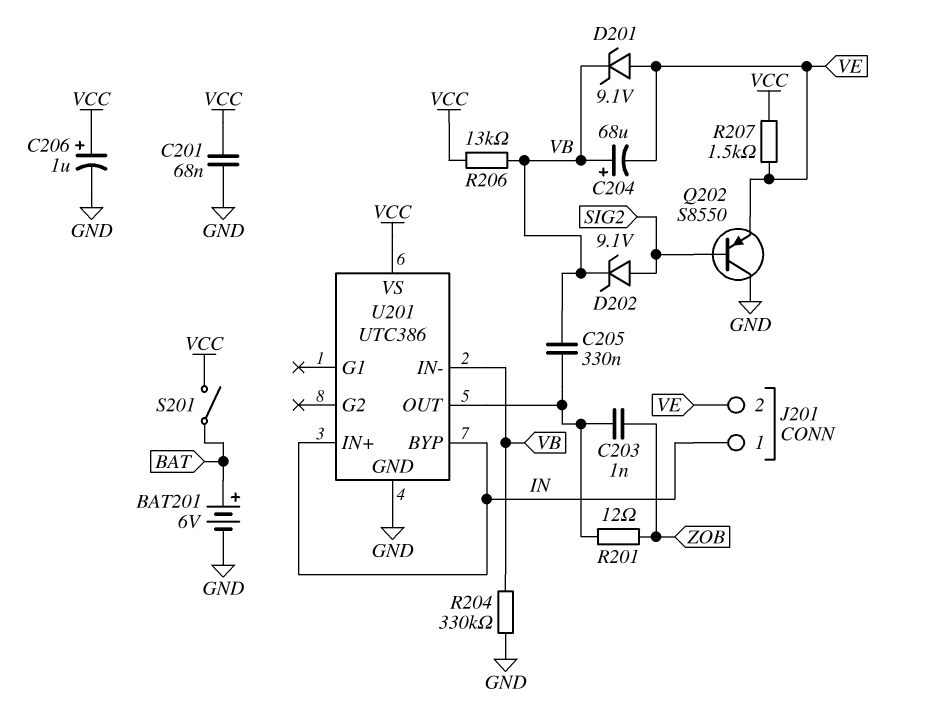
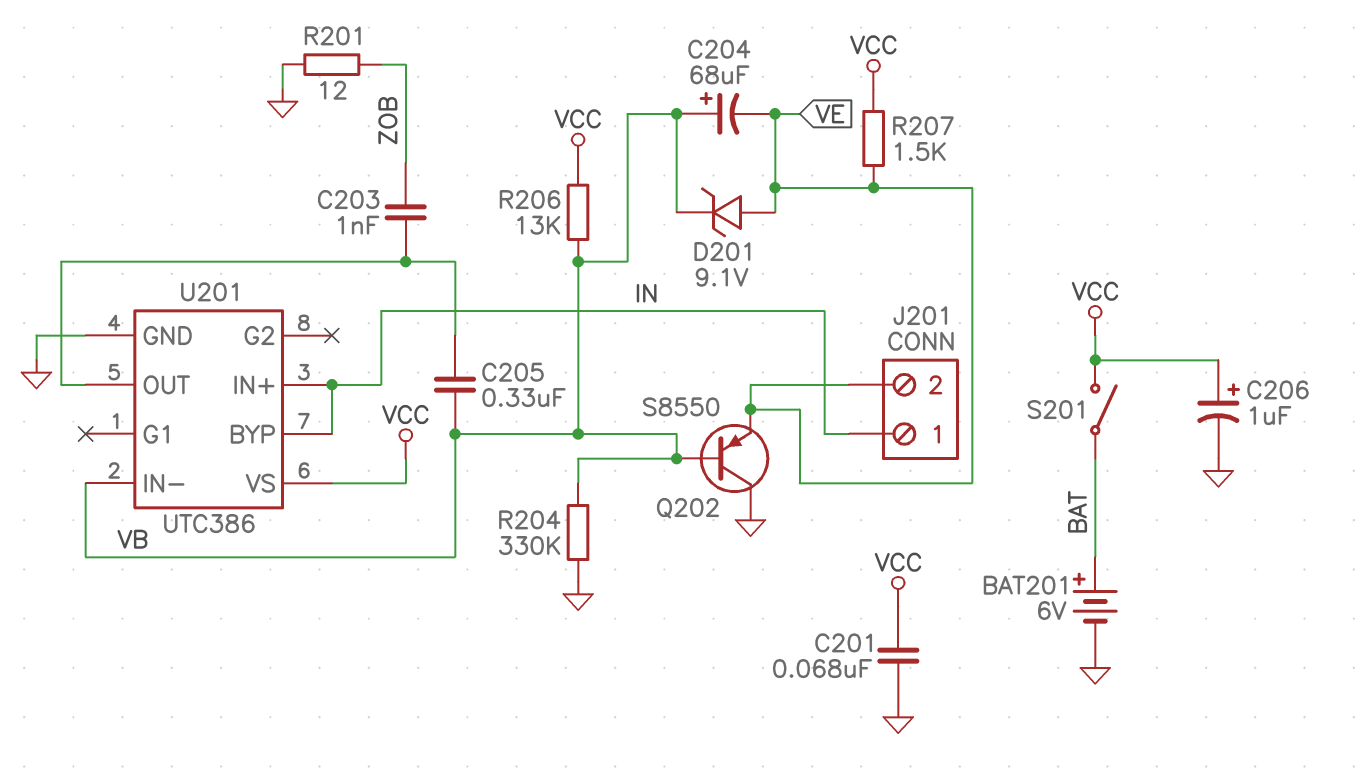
D202: zener 9.1V (A SIG2, K VB) -> none
Q202: PNP S8550 (B SIG2, C GND, E VE) -> PNP S8550 (B VB, C GND, E VE)
R201: 12 (U201/OUT, ZOB) -> 12 (GND, ZOB)

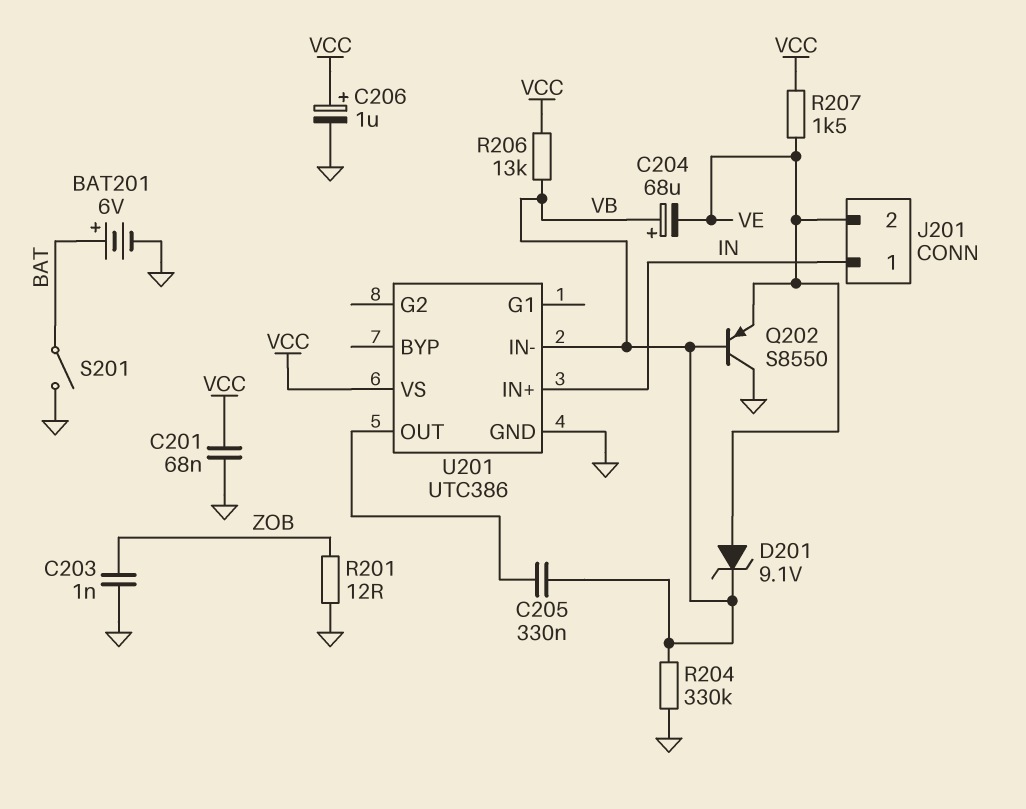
C203: 1nF (U201/OUT, ZOB) -> 1nF (GND, ZOB)
S201: switch (BAT, VCC) -> switch (BAT, GND)
U201 pin BYP: IN -> none

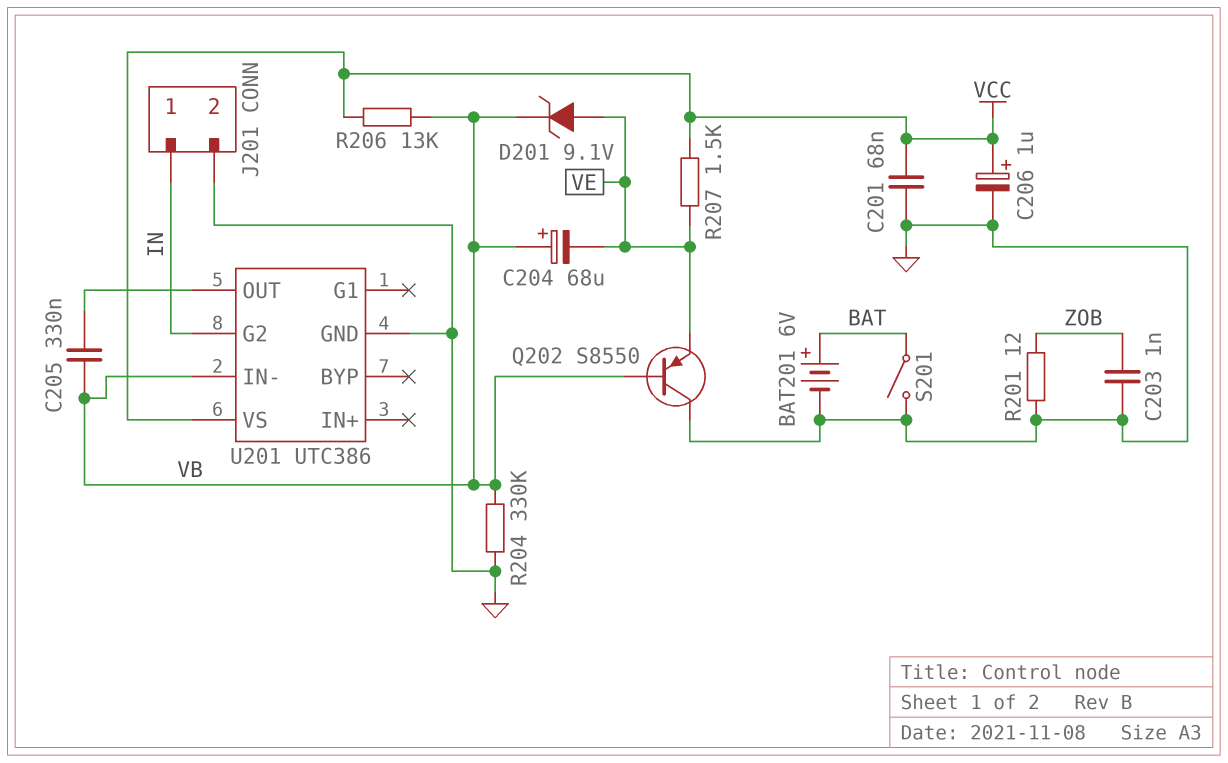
J201 pin 2: VE -> GND
U201 pin G2: none -> IN
U201 pin IN+: IN -> none

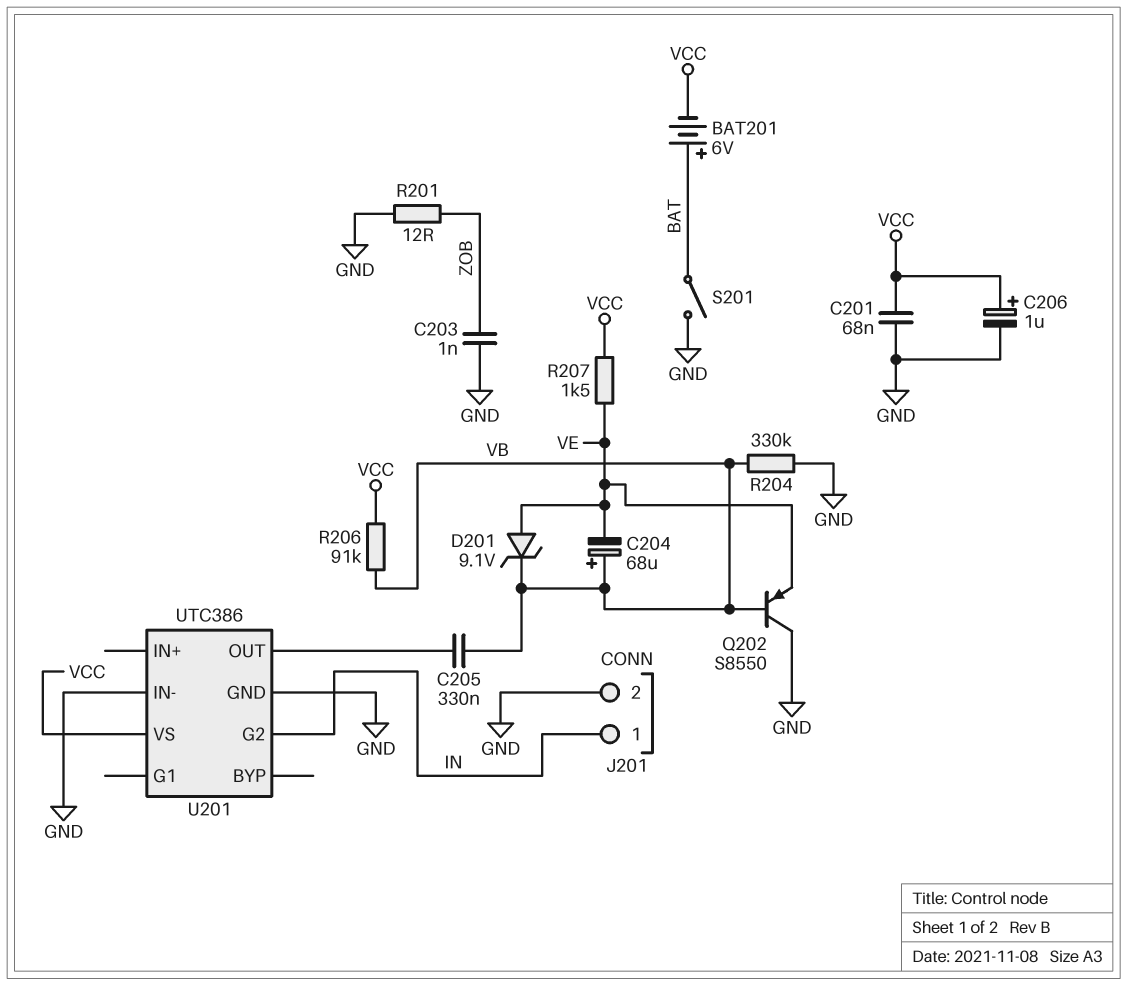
BAT201: 6V (plus BAT, minus GND) -> 6V (plus BAT, minus VCC)
R206: 13k (VB, VCC) -> 91k (VB, VCC)
U201 pin IN-: VB -> GND

